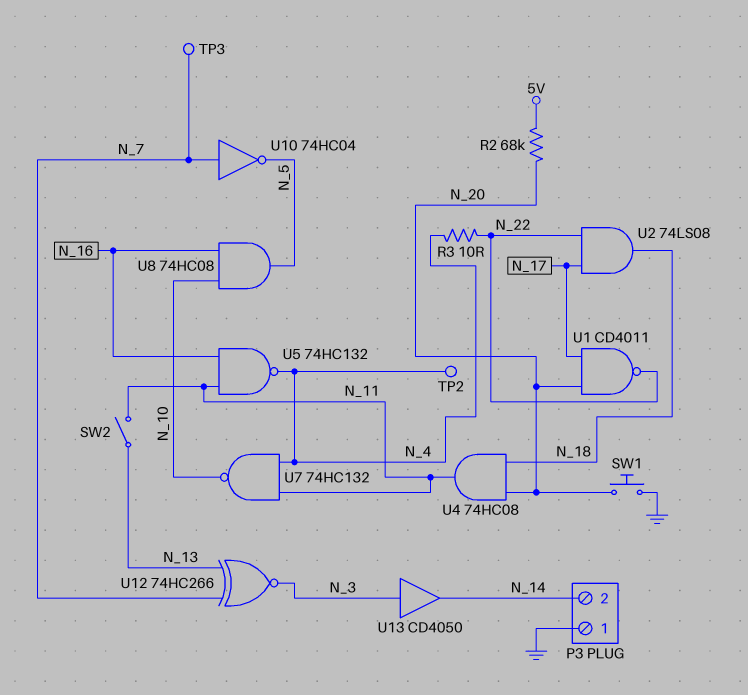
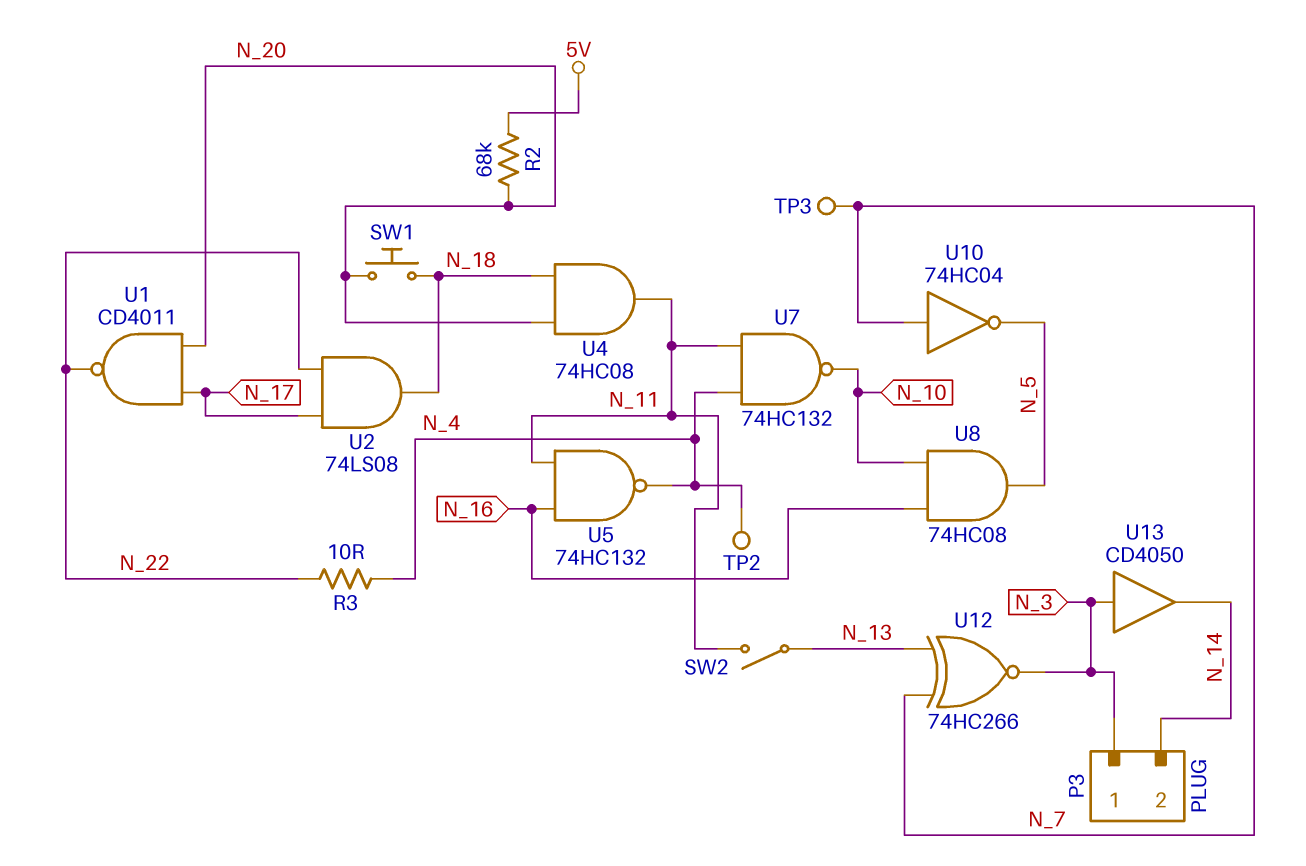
P3 pin 1: GND -> N_3
SW1: button (GND, N_20) -> button (N_18, N_20)

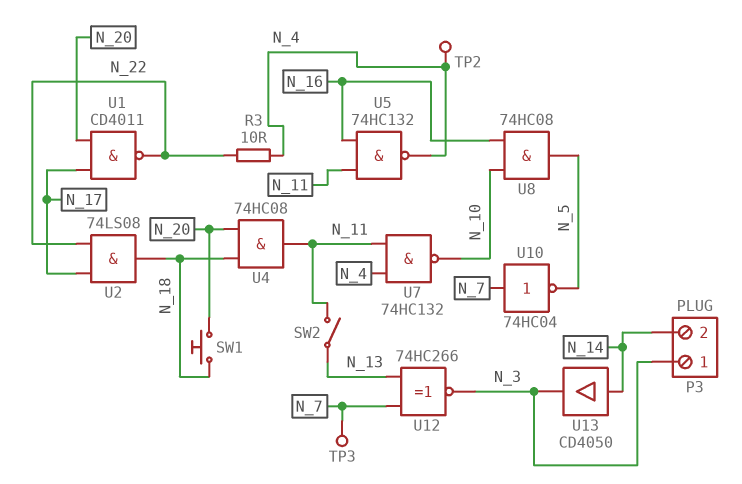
R2: 68k (5V, N_20) -> none
U13: buffer CD4050 (in N_3, out N_14) -> buffer CD4050 (in N_14, out N_3)

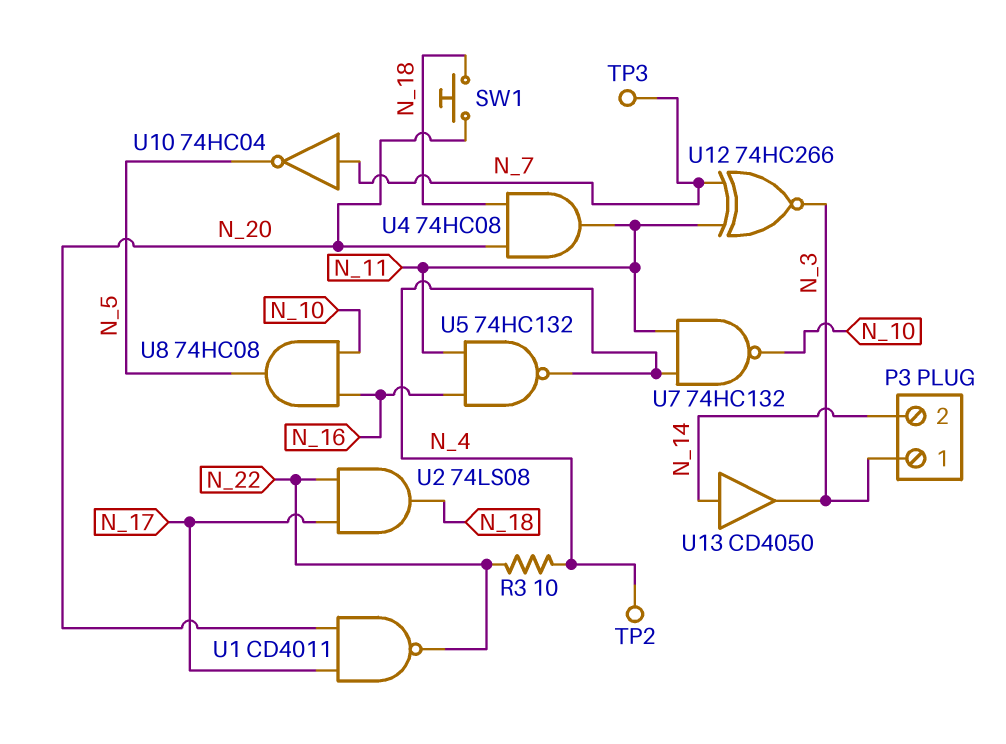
SW2: switch (N_11, N_13) -> none
U12: XNOR 74HC266 (in N_7, in N_13, out N_3) -> XNOR 74HC266 (in N_7, in N_11, out N_3)

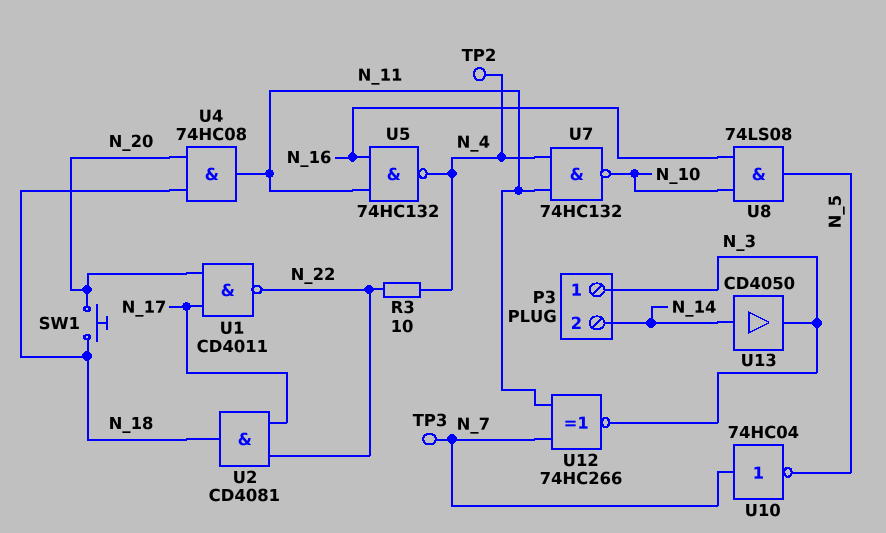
U2: AND 74LS08 (in N_17, in N_22, out N_18) -> AND CD4081 (in N_17, in N_22, out N_18)
U8: AND 74HC08 (in N_10, in N_16, out N_5) -> AND 74LS08 (in N_10, in N_16, out N_5)

